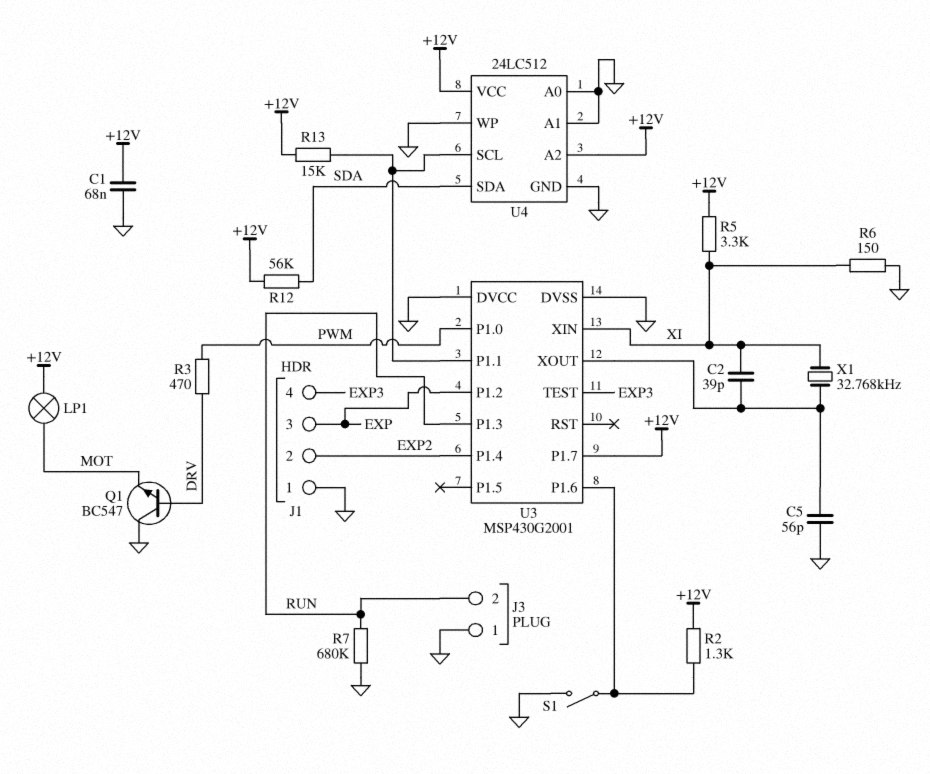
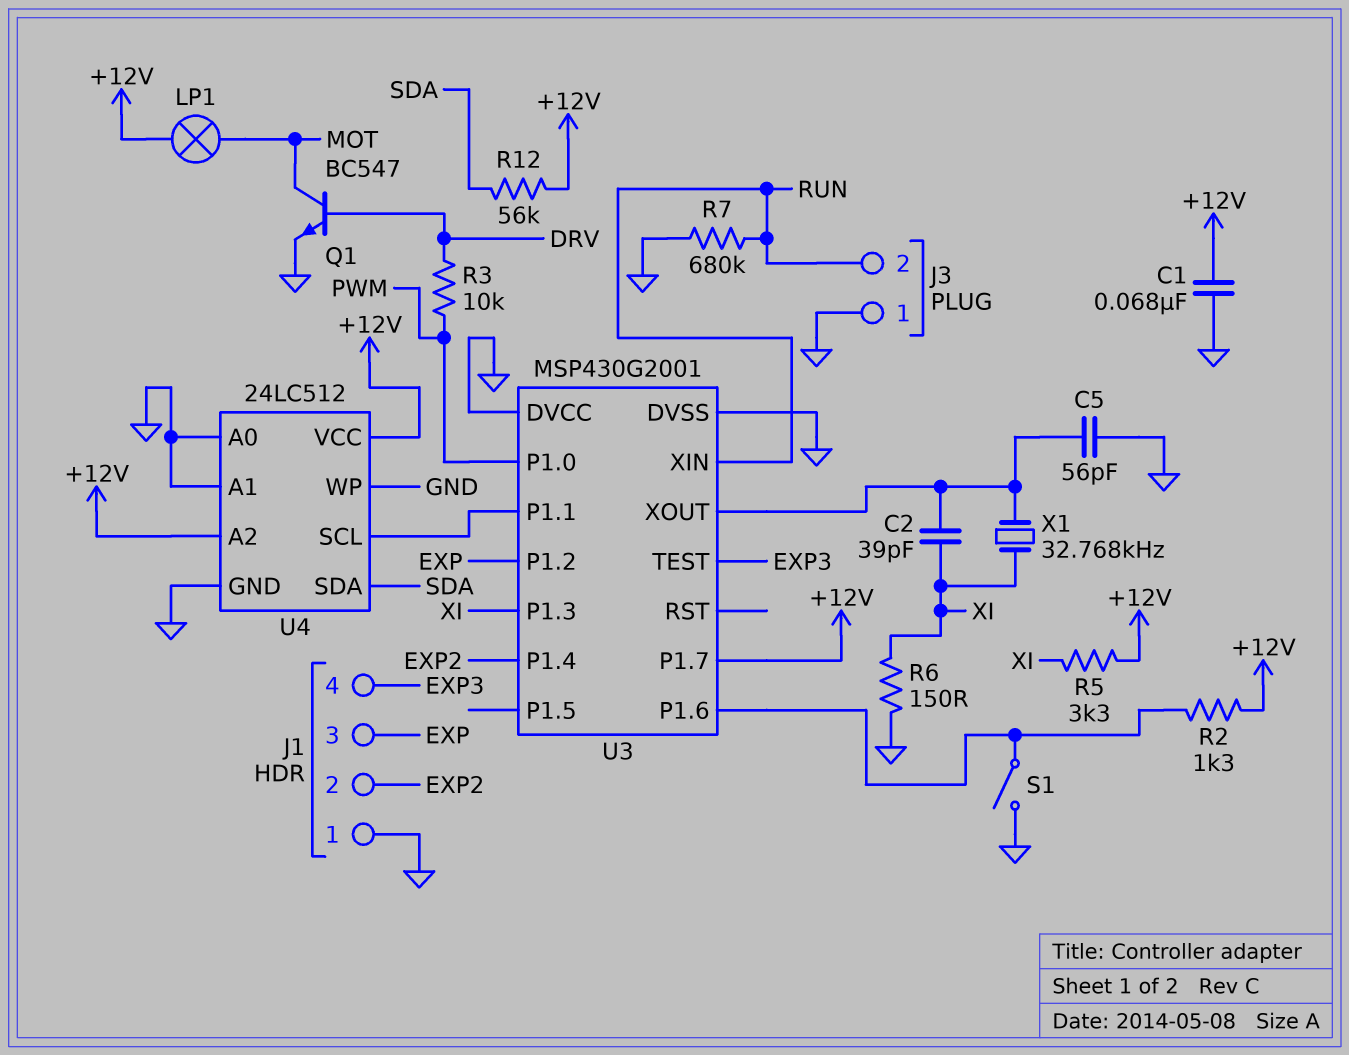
Q1: NPN BC547 (B DRV, C GND, E MOT) -> NPN BC547 (B DRV, C MOT, E GND)
R3: 470 (DRV, PWM) -> 10k (DRV, PWM)
R13: 15k (+12V, U3/P1.1) -> none
U3 pin P1.3: RUN -> XI
U3 pin XIN: XI -> RUN

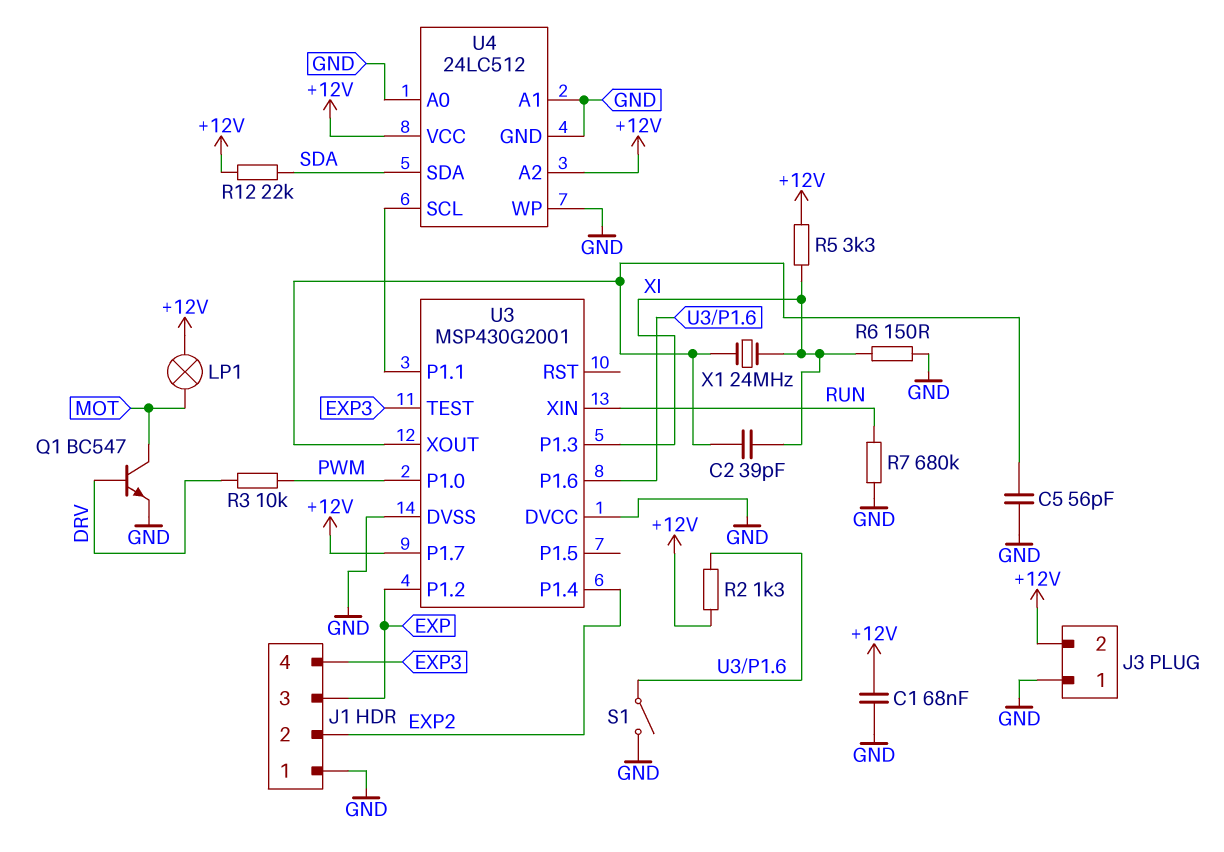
J3 pin 2: RUN -> +12V
R12: 56k (+12V, SDA) -> 22k (+12V, SDA)
X1: 32.768kHz (U3/XOUT, XI) -> 24MHz (U3/XOUT, XI)

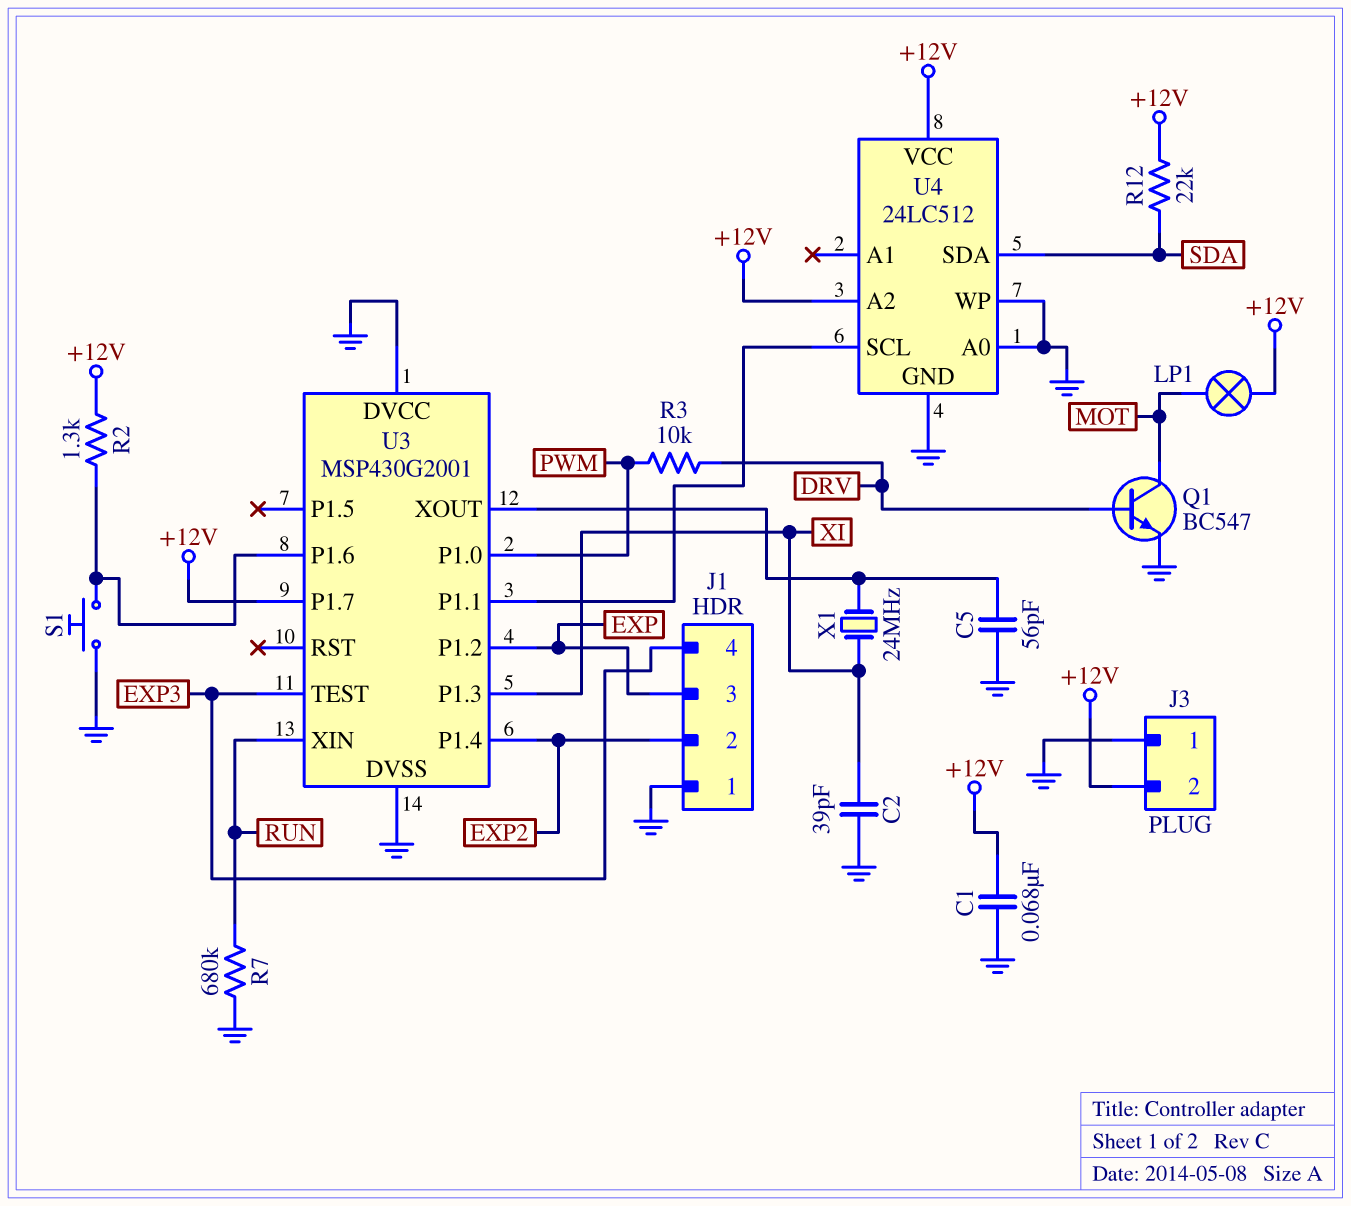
C2: 39pF (U3/XOUT, XI) -> 39pF (GND, XI)
R5: 3.3k (+12V, XI) -> none
R6: 150 (GND, XI) -> none
S1: switch (GND, U3/P1.6) -> button (GND, U3/P1.6)
U4 pin A1: GND -> none

